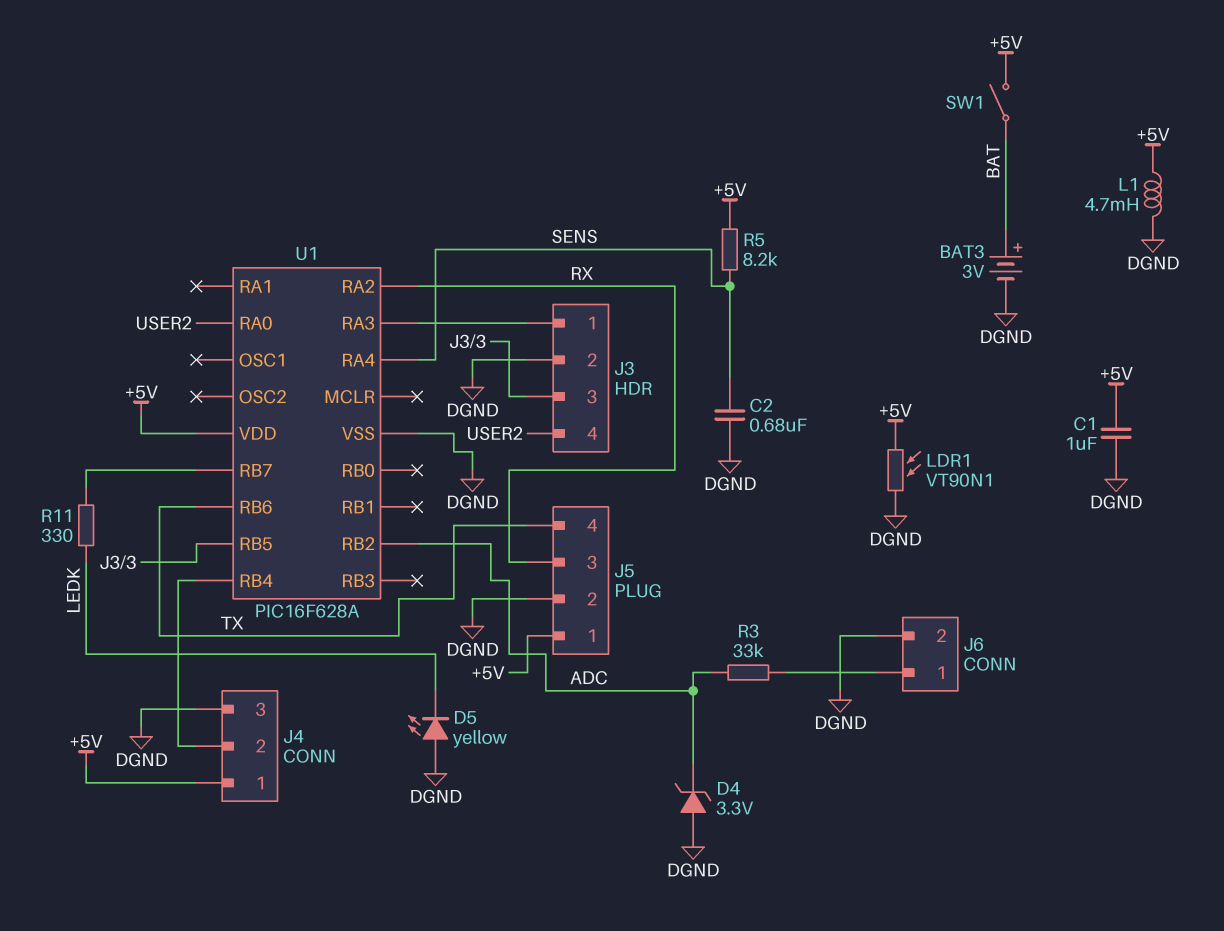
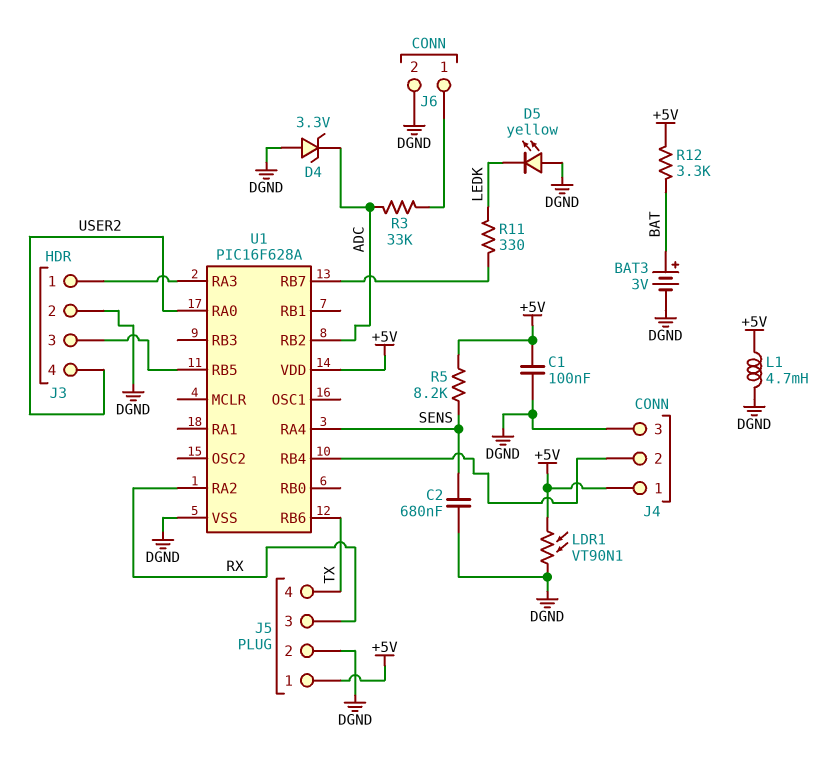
C1: 1uF (+5V, DGND) -> 100nF (+5V, DGND)
R12: none -> 3.3k (+5V, BAT)
SW1: switch (+5V, BAT) -> none

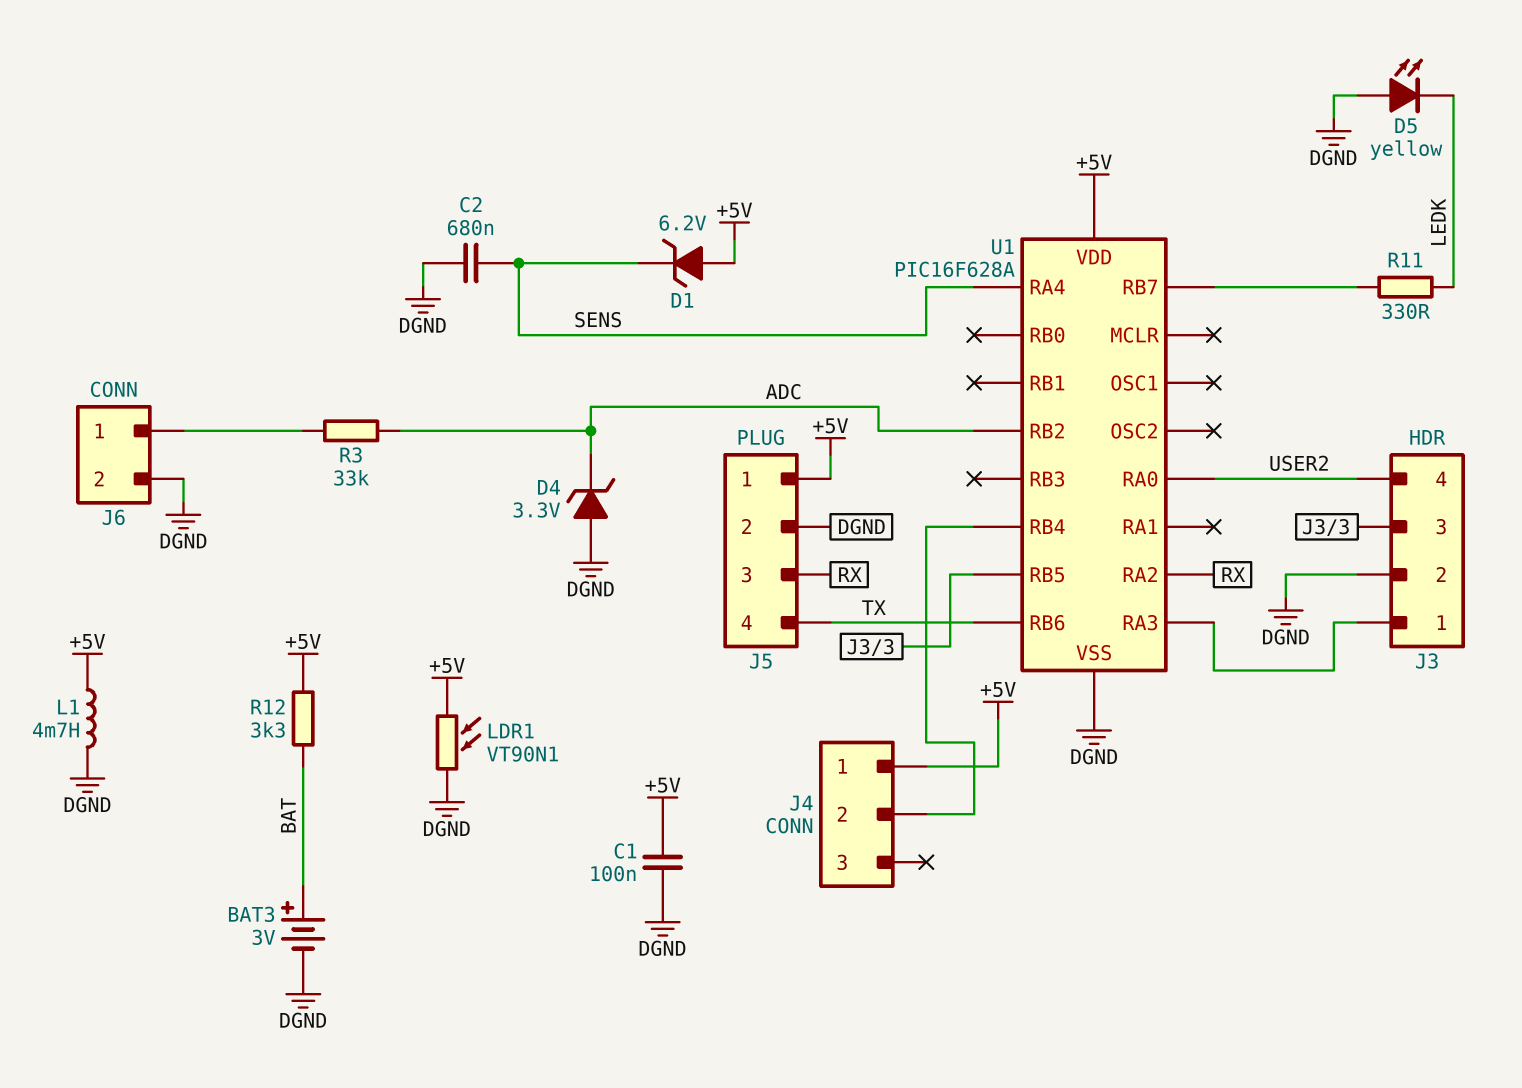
D1: none -> zener 6.2V (A +5V, K SENS)
J4 pin 3: DGND -> none
R5: 8.2k (+5V, SENS) -> none

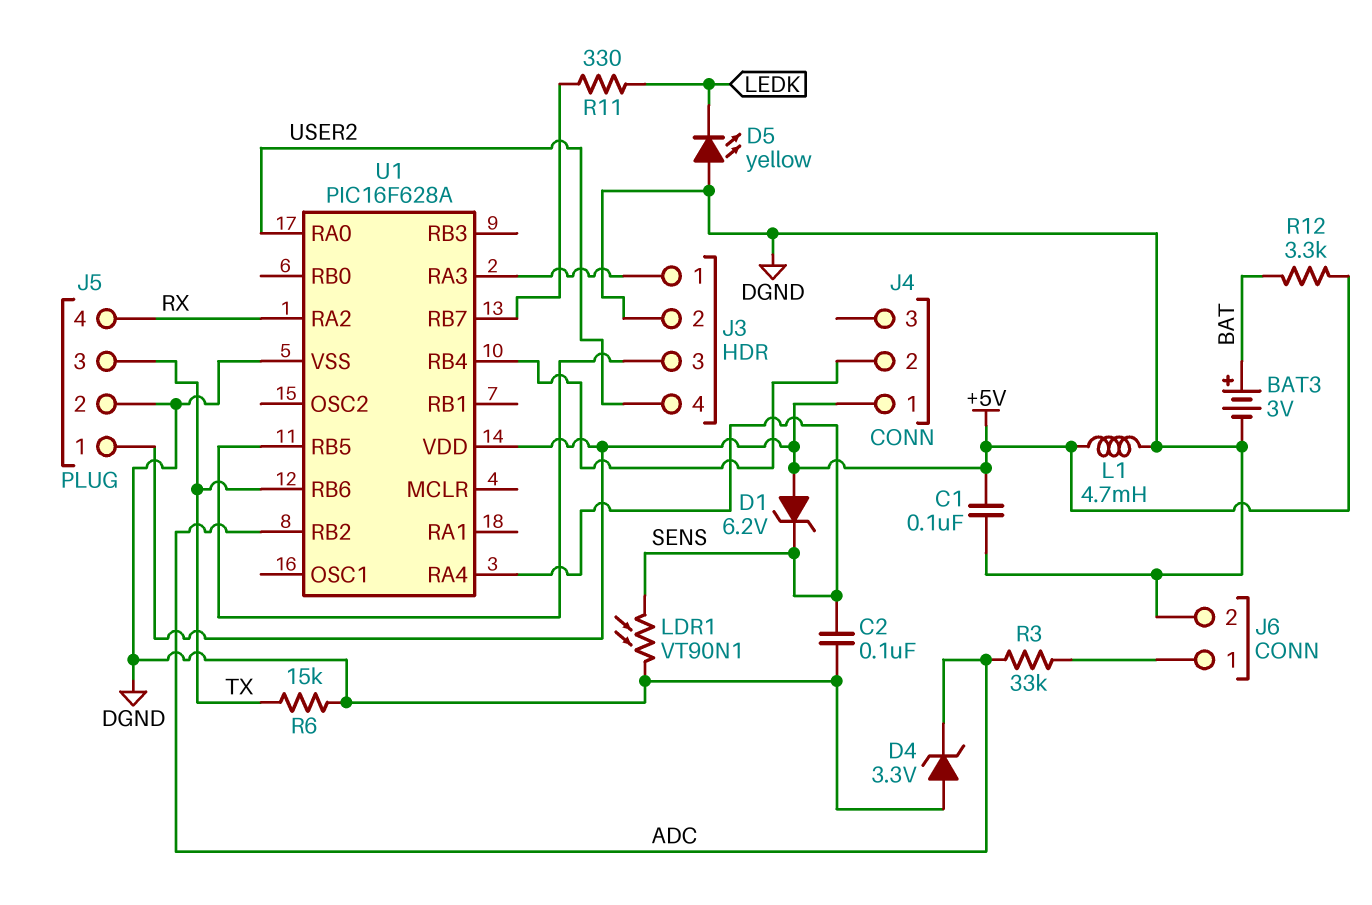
C2: 680nF (DGND, SENS) -> 100nF (DGND, SENS)
J5 pin 3: RX -> TX
J5 pin 4: TX -> RX
LDR1: VT90N1 (+5V, DGND) -> VT90N1 (DGND, SENS)
R6: none -> 15k (DGND, TX)

